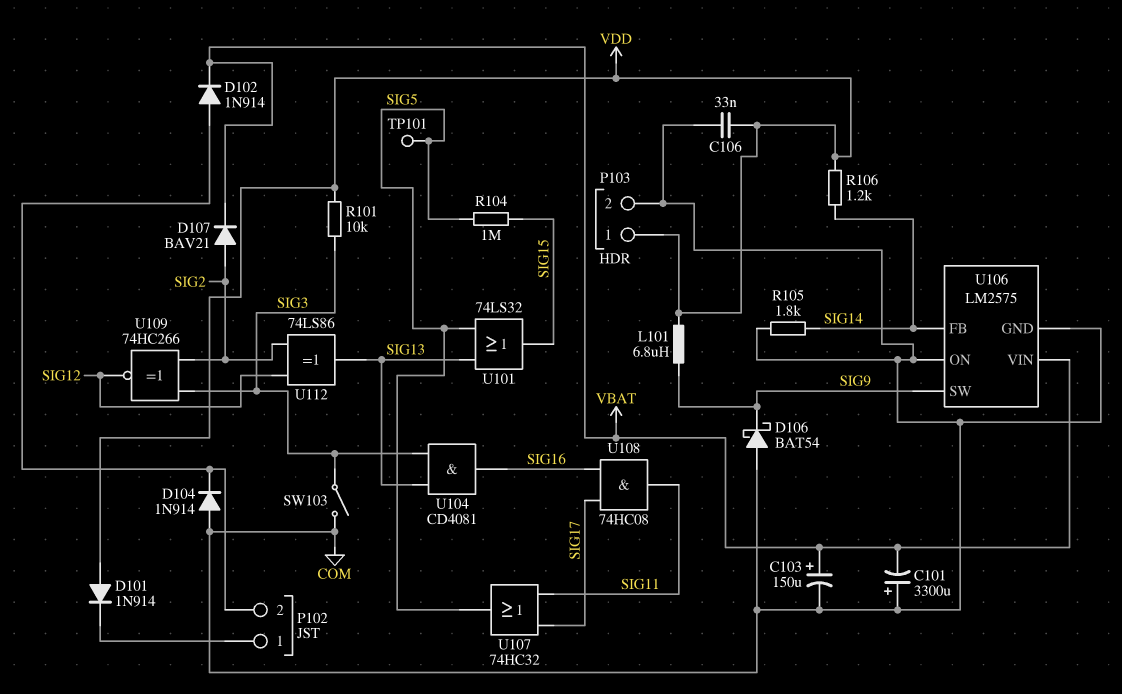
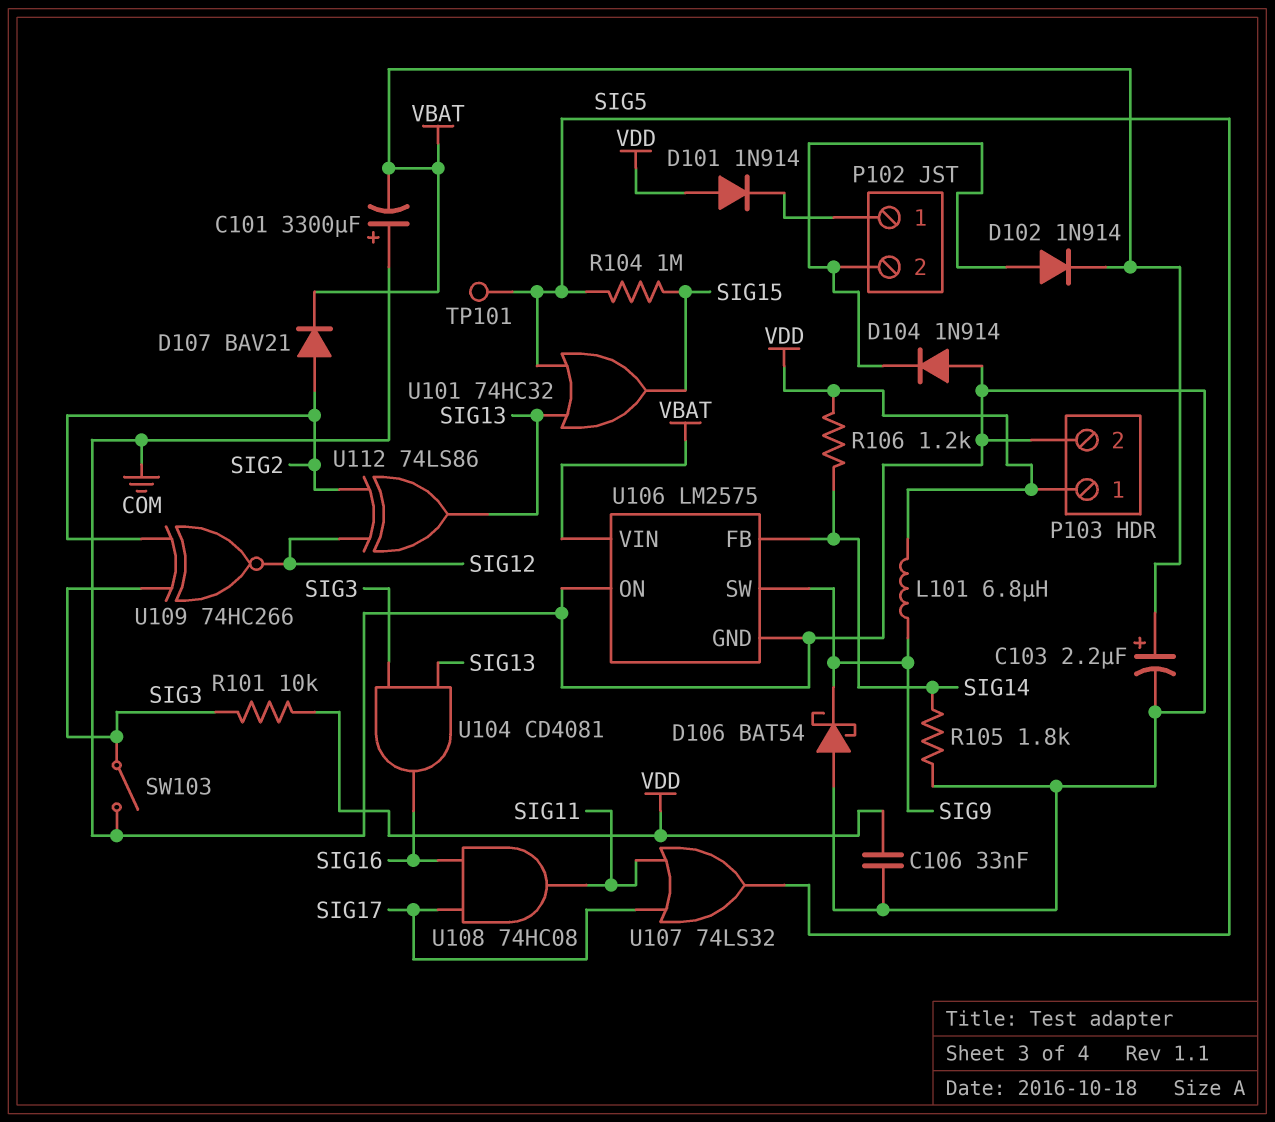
C103: 150uF (plus VBAT, minus COM) -> 2.2uF (plus VBAT, minus COM)
U101: OR 74LS32 (in SIG5, in SIG13, out SIG15) -> OR 74HC32 (in SIG5, in SIG13, out SIG15)
U107: OR 74HC32 (in SIG11, in SIG17, out SIG5) -> OR 74LS32 (in SIG11, in SIG17, out SIG5)

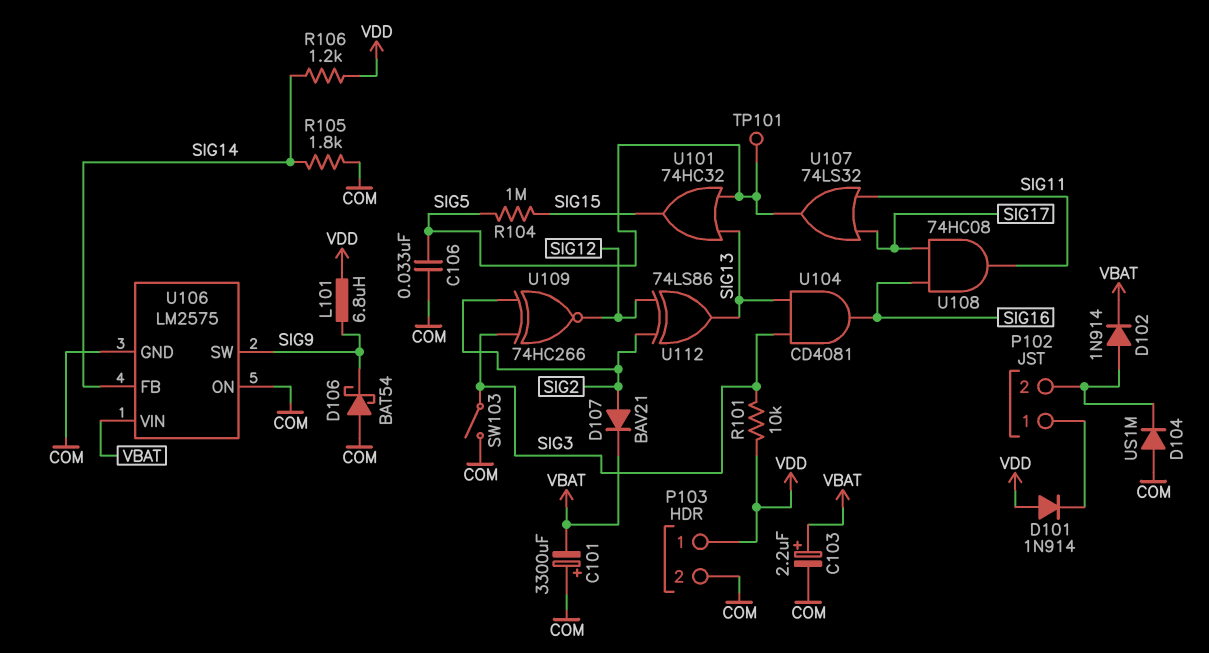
C106: 33nF (COM, VDD) -> 33nF (COM, SIG5)
D104: diode 1N914 (A COM, K P102/2) -> diode US1M (A COM, K P102/2)

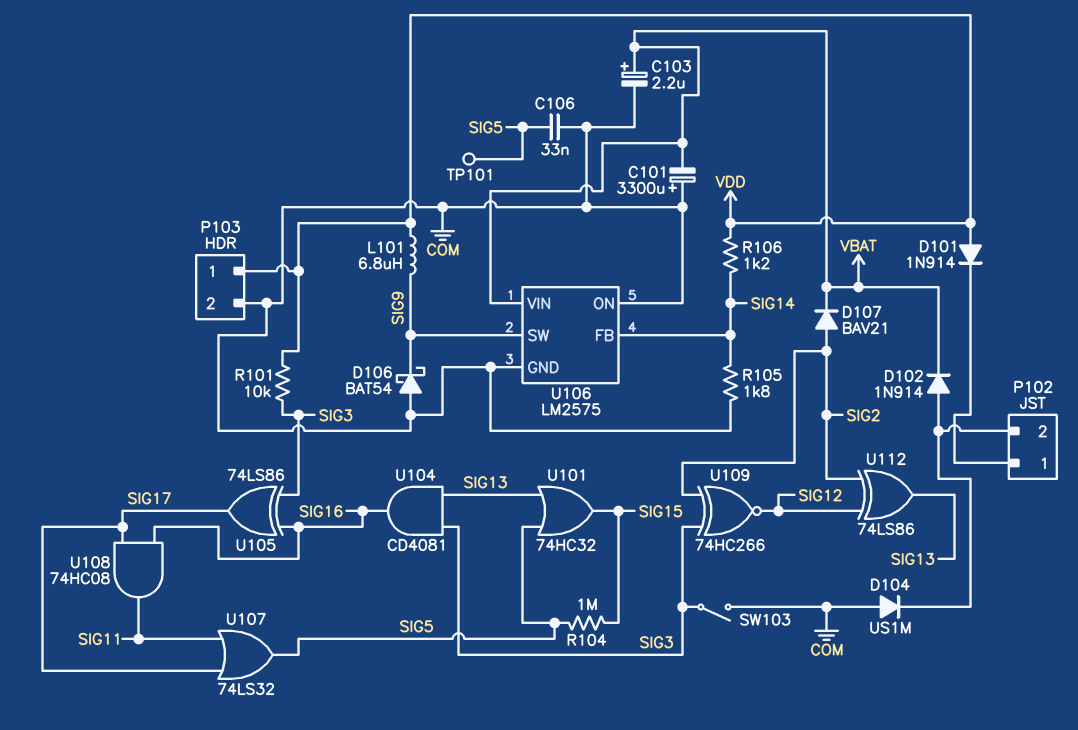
U105: none -> XOR 74LS86 (in SIG3, in SIG16, out SIG17)

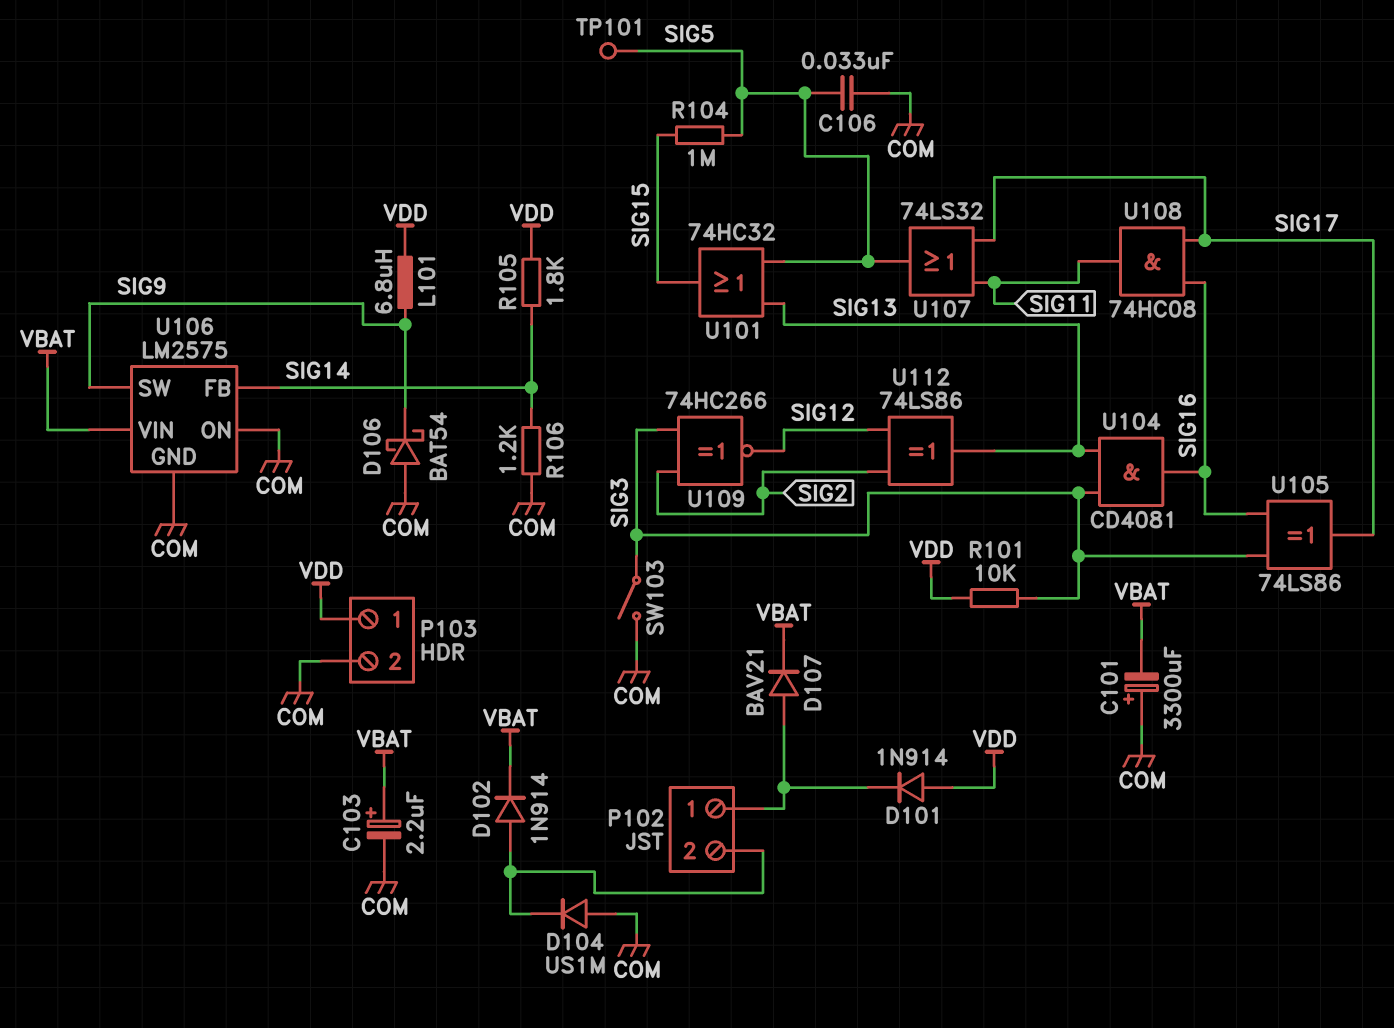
D107: diode BAV21 (A SIG2, K VBAT) -> diode BAV21 (A P102/1, K VBAT)
R105: 1.8k (COM, SIG14) -> 1.8k (SIG14, VDD)
R106: 1.2k (SIG14, VDD) -> 1.2k (COM, SIG14)

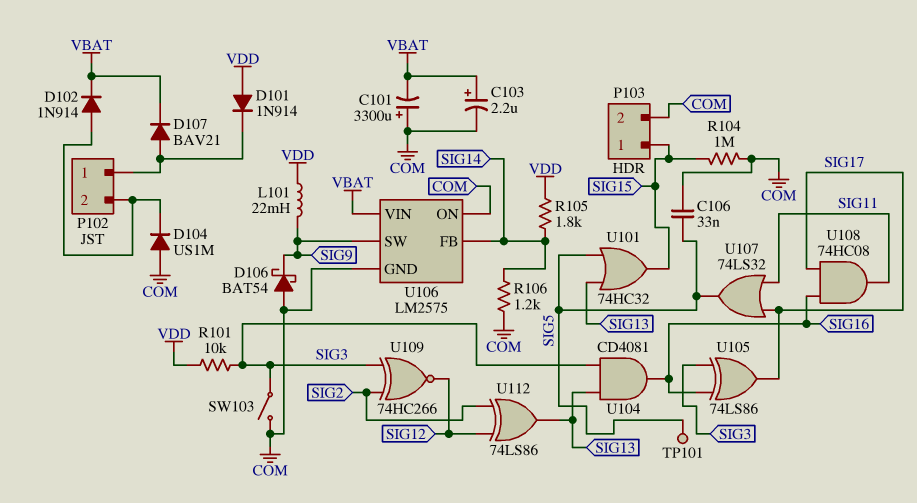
L101: 6.8uH (SIG9, VDD) -> 22mH (SIG9, VDD)
P103 pin 1: VDD -> SIG15
R104: 1M (SIG5, SIG15) -> 1M (COM, SIG15)

